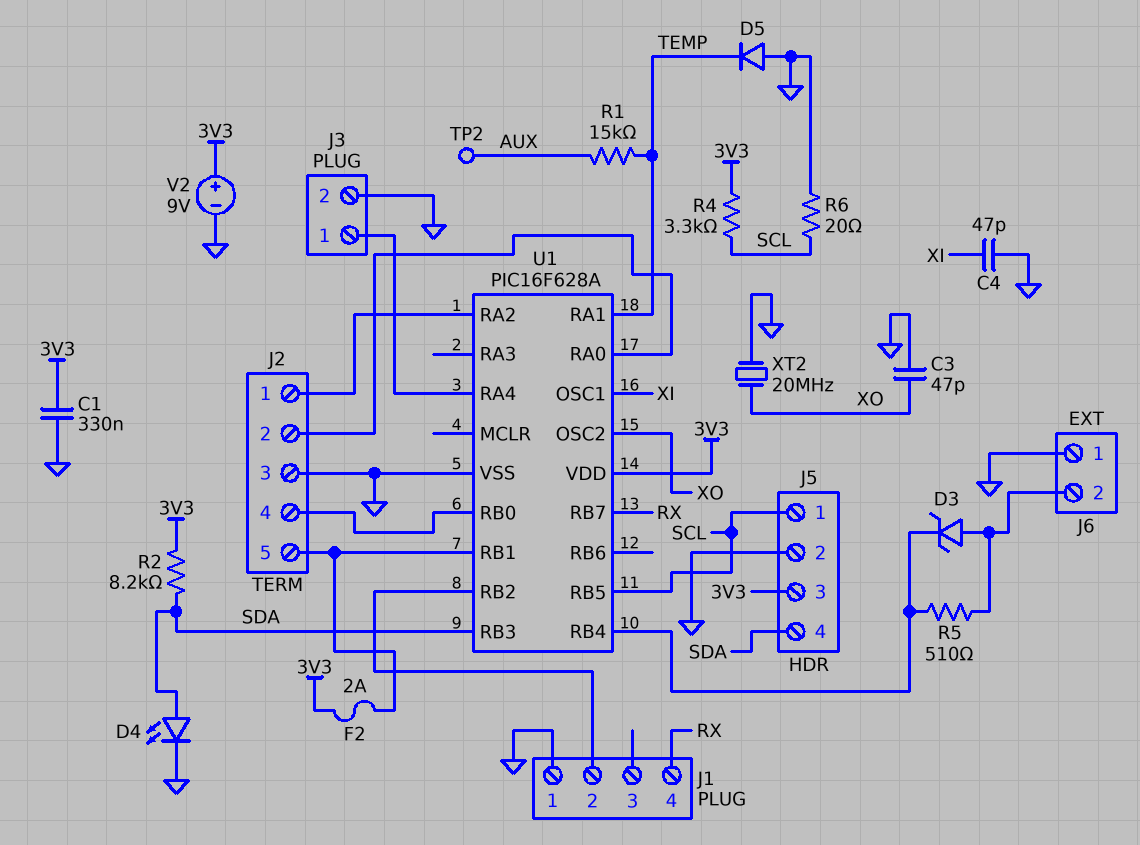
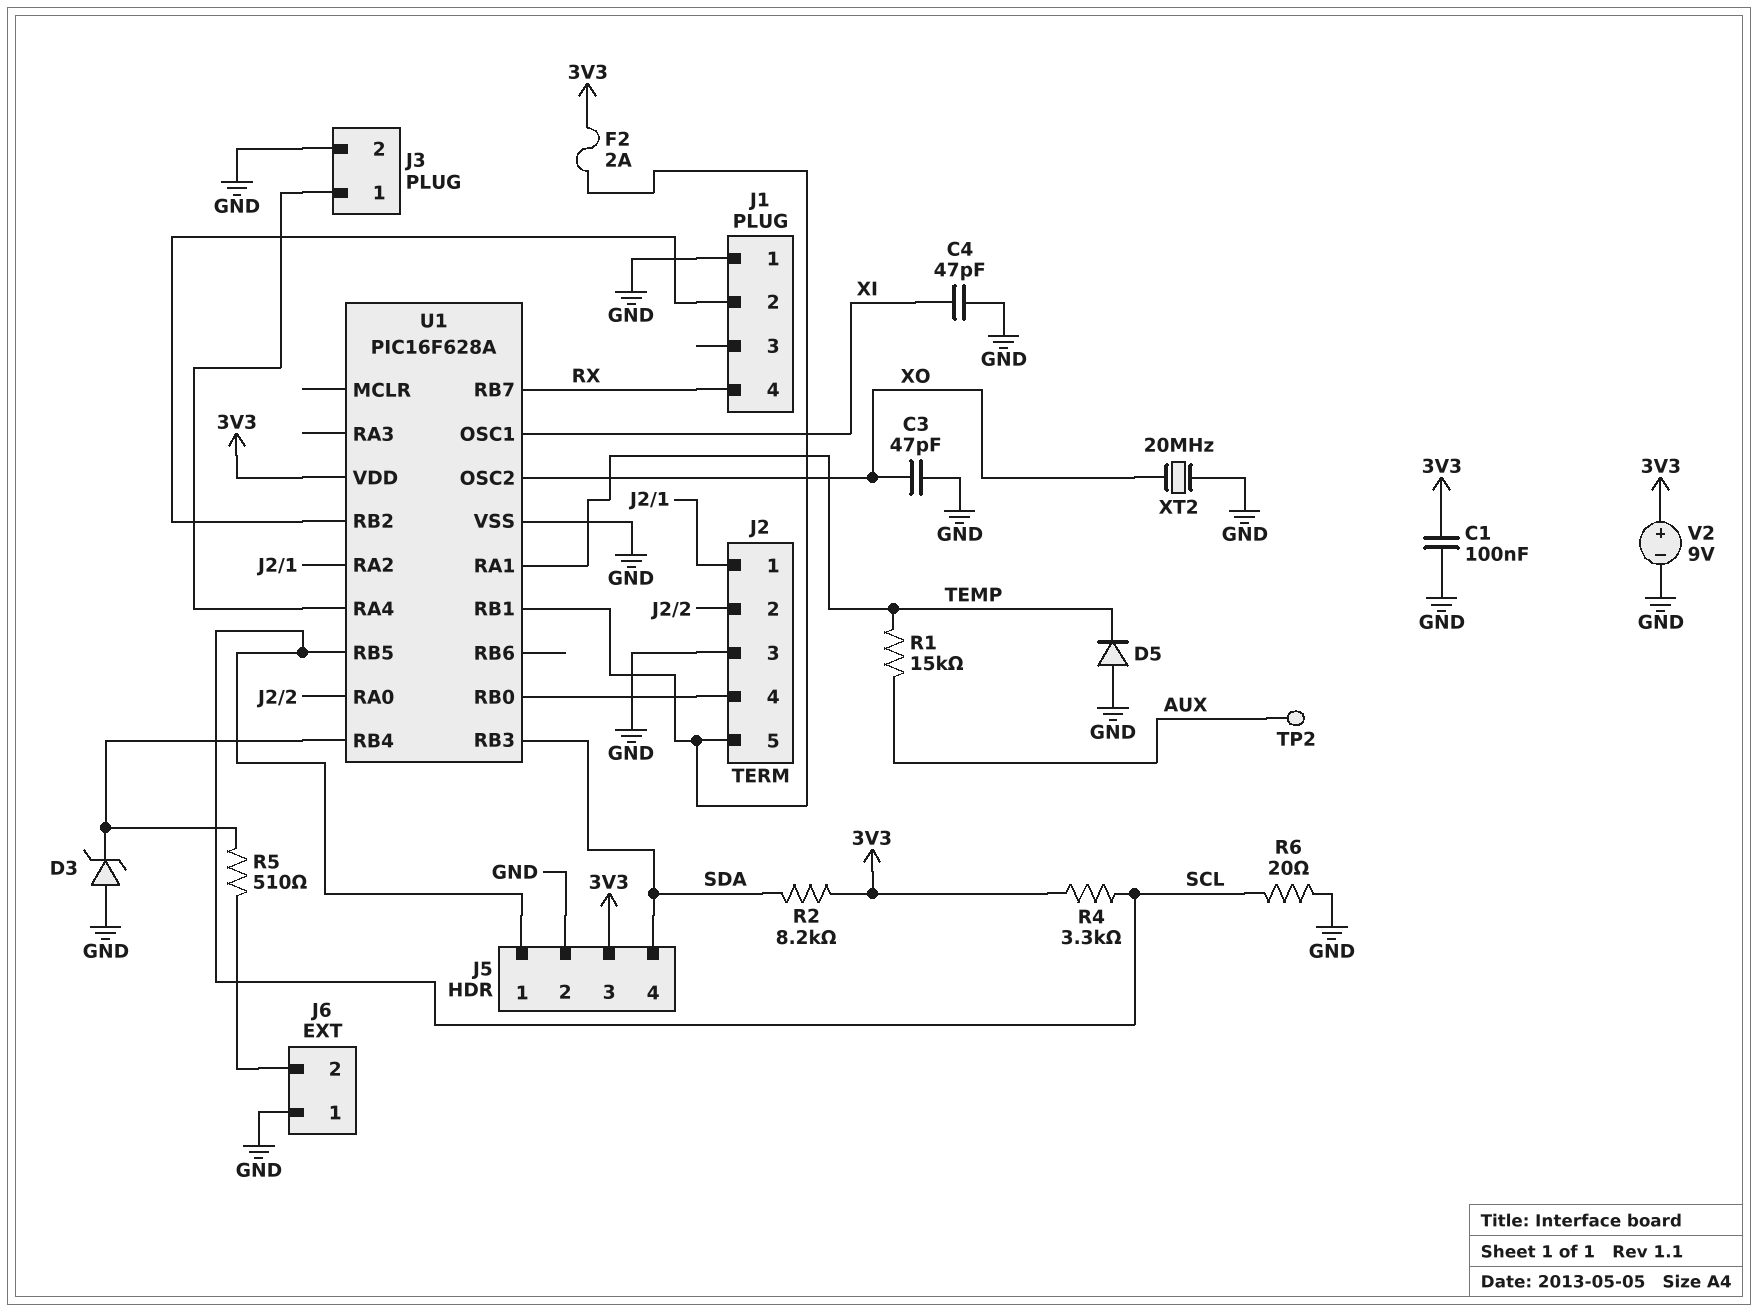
C1: 330nF (3V3, GND) -> 100nF (3V3, GND)
D3: zener (A J6/2, K U1/RB4) -> zener (A GND, K U1/RB4)
D4: LED (A SDA, K GND) -> none

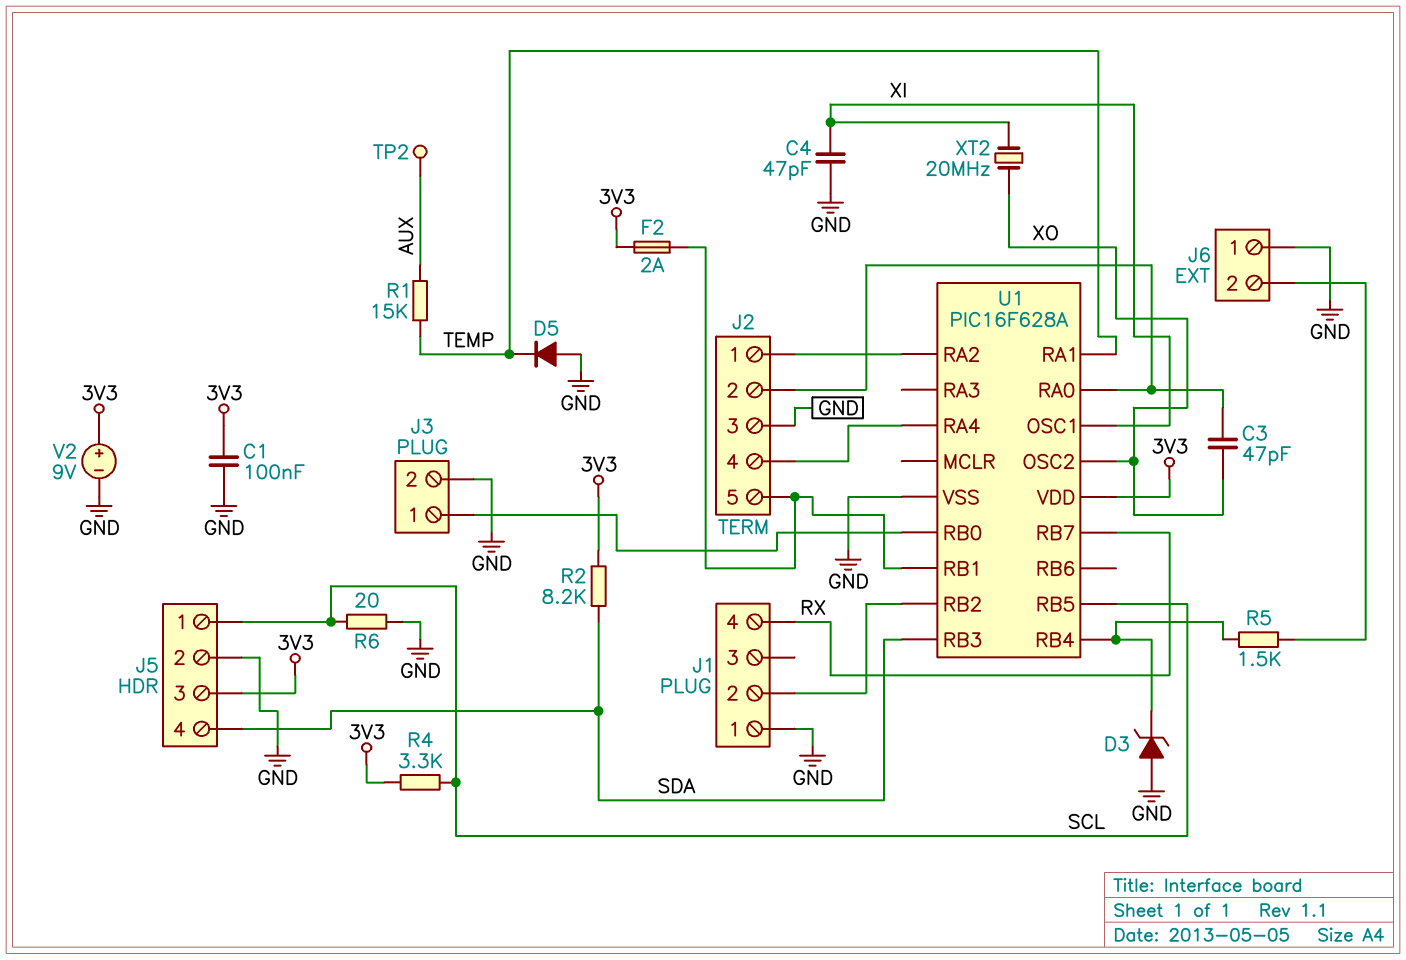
C3: 47pF (GND, XO) -> 47pF (J2/2, XO)
R5: 510 (J6/2, U1/RB4) -> 1.5k (J6/2, U1/RB4)
U1 pin RA4: J3/1 -> J2/4
U1 pin RB0: J2/4 -> J3/1
XT2: 20MHz (GND, XO) -> 20MHz (XI, XO)

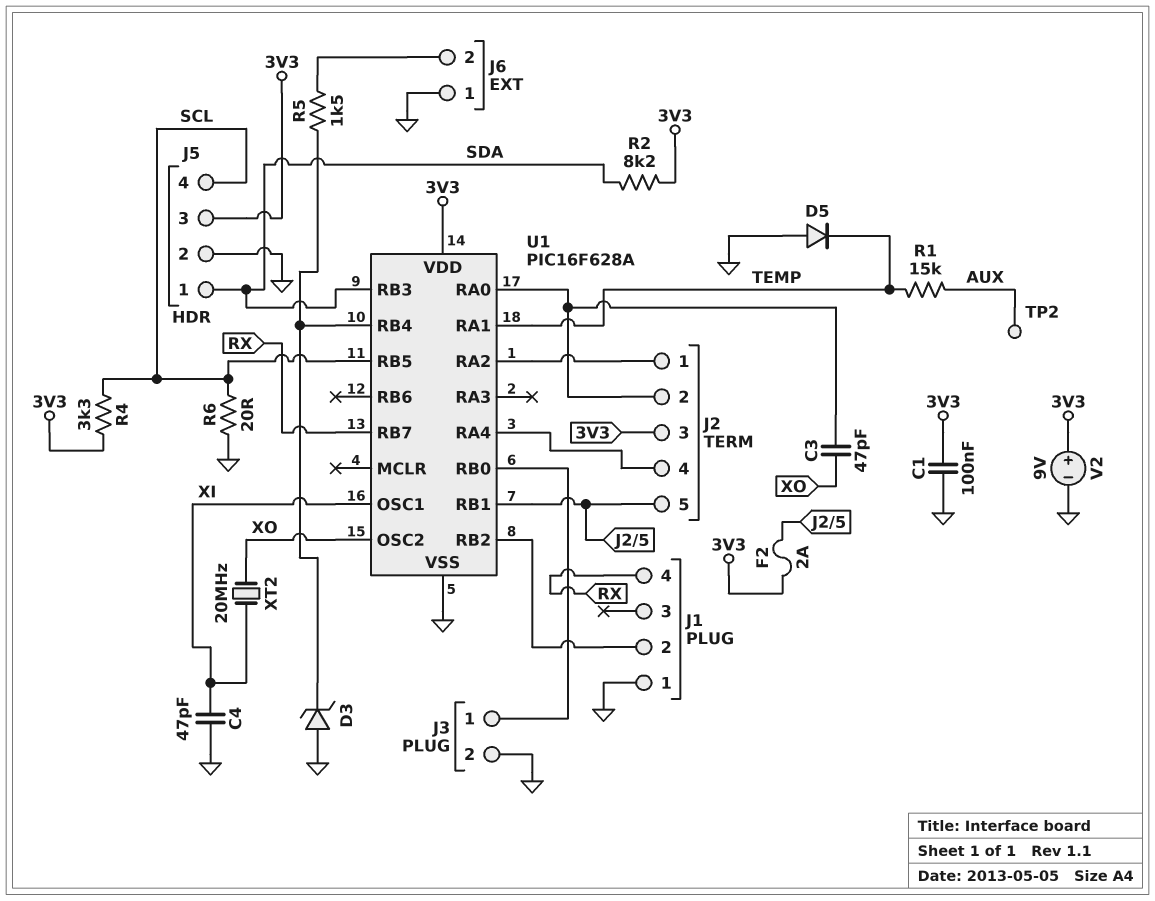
J2 pin 3: GND -> 3V3
J5 pin 1: SCL -> SDA
J5 pin 4: SDA -> SCL

